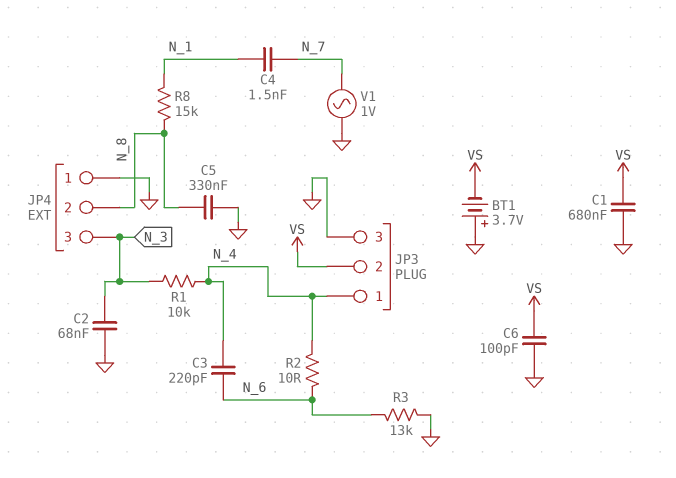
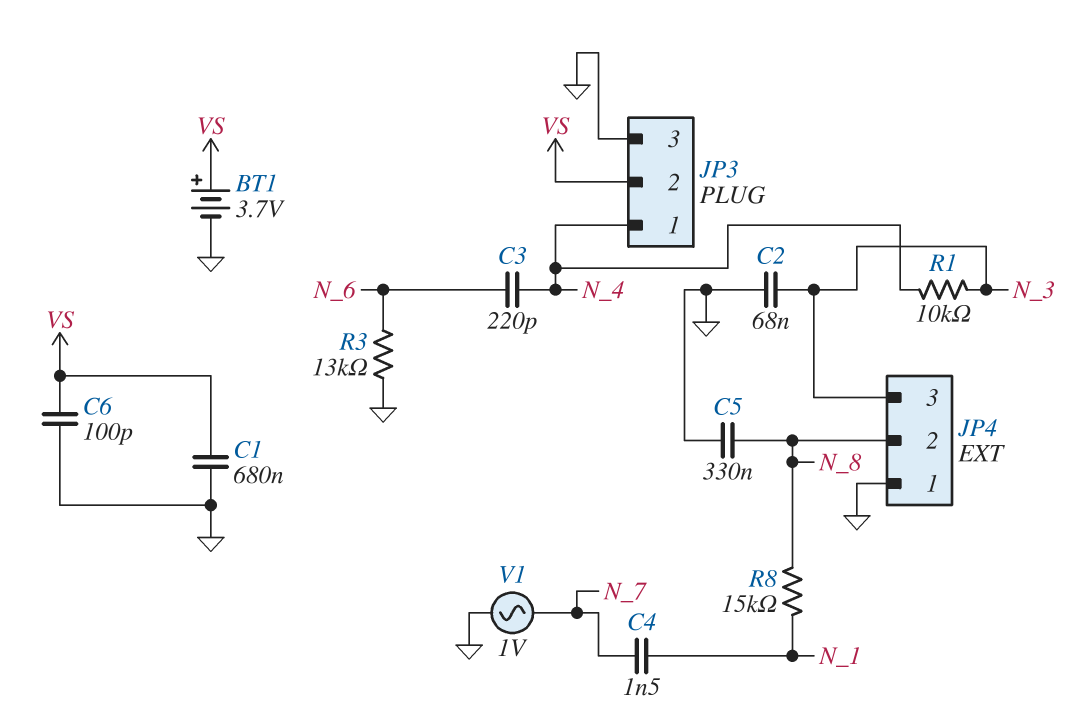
BT1: 3.7V (plus GND, minus VS) -> 3.7V (plus VS, minus GND)
R2: 10 (N_4, N_6) -> none

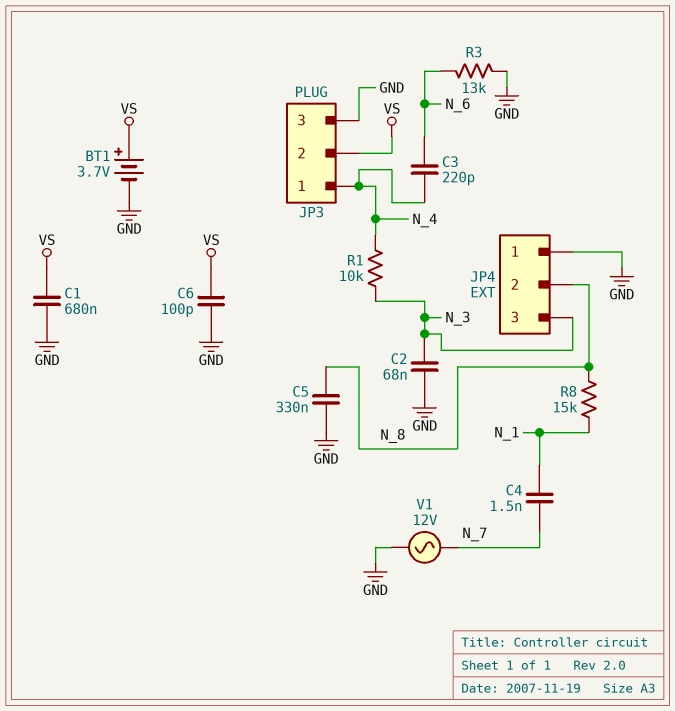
V1: AC 1V (GND, N_7) -> AC 12V (GND, N_7)

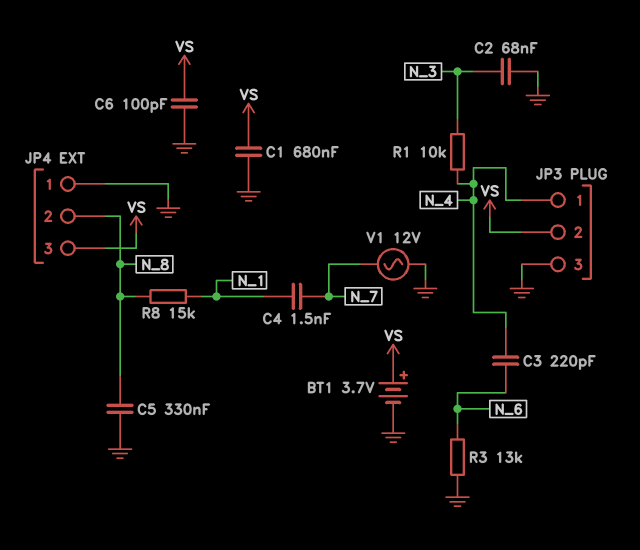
JP4 pin 3: N_3 -> VS

